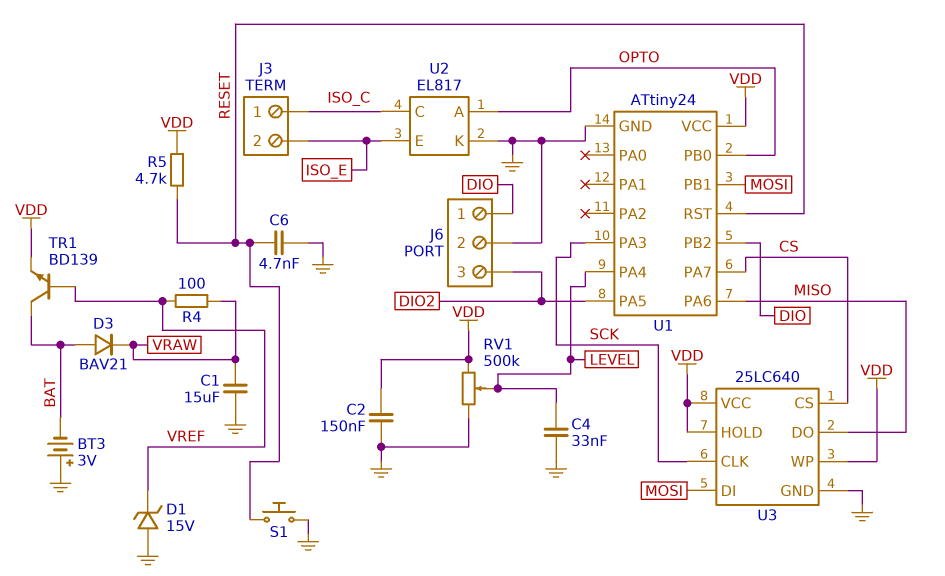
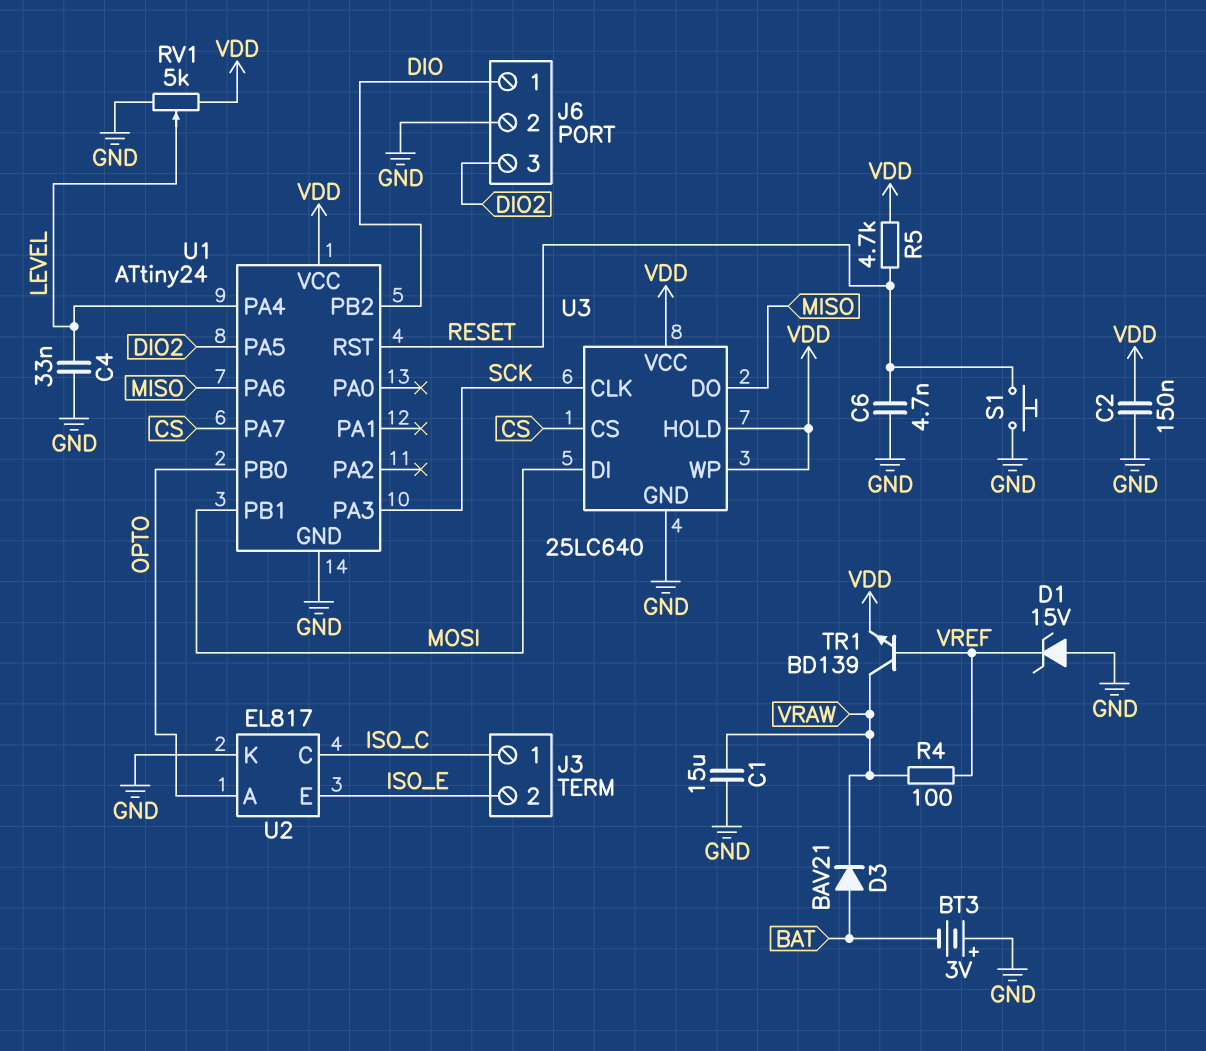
RV1: 500k (GND, VDD, wiper LEVEL) -> 5k (GND, VDD, wiper LEVEL)
TR1: NPN BD139 (B VREF, C BAT, E VDD) -> NPN BD139 (B VREF, C VRAW, E VDD)

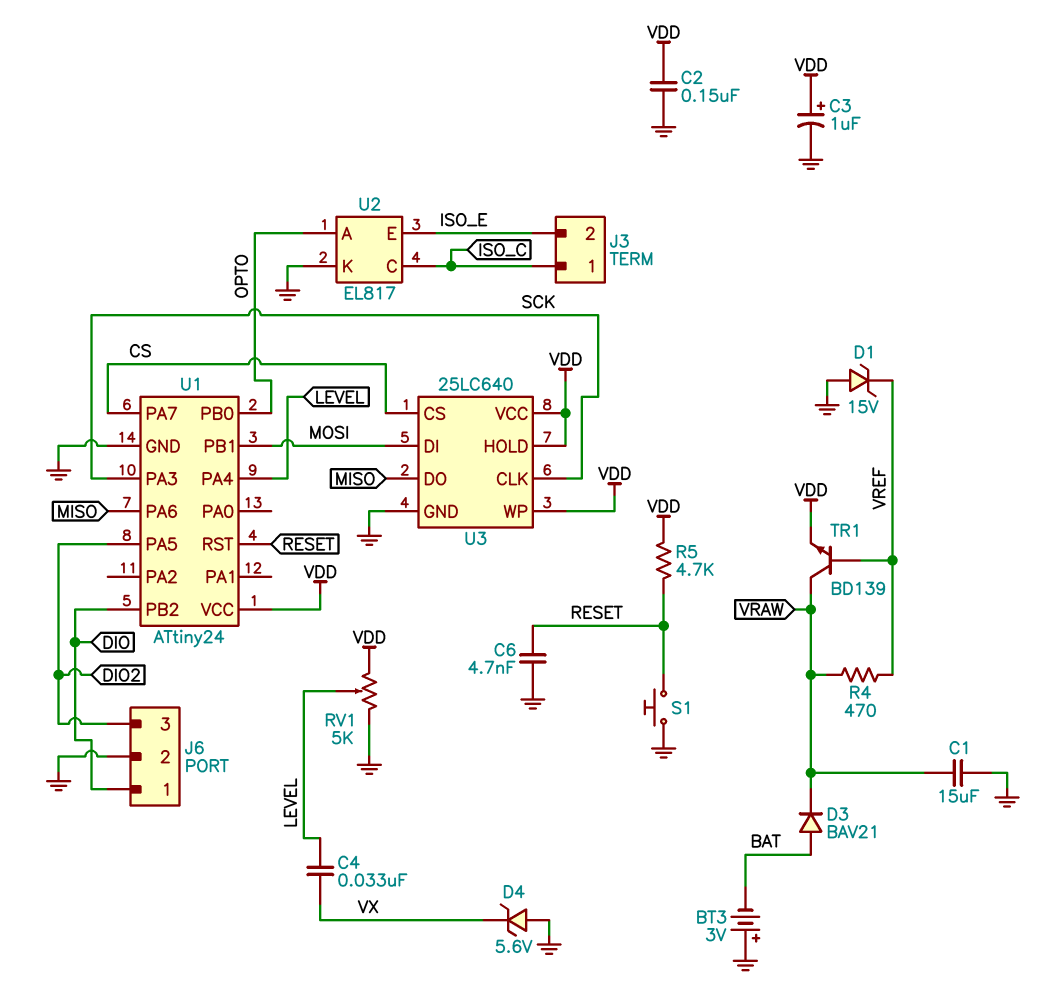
C3: none -> 1uF (plus VDD, minus GND)
C4: 33nF (GND, LEVEL) -> 33nF (LEVEL, VX)
D4: none -> zener 5.6V (A GND, K VX)
R4: 100 (VRAW, VREF) -> 470 (VRAW, VREF)

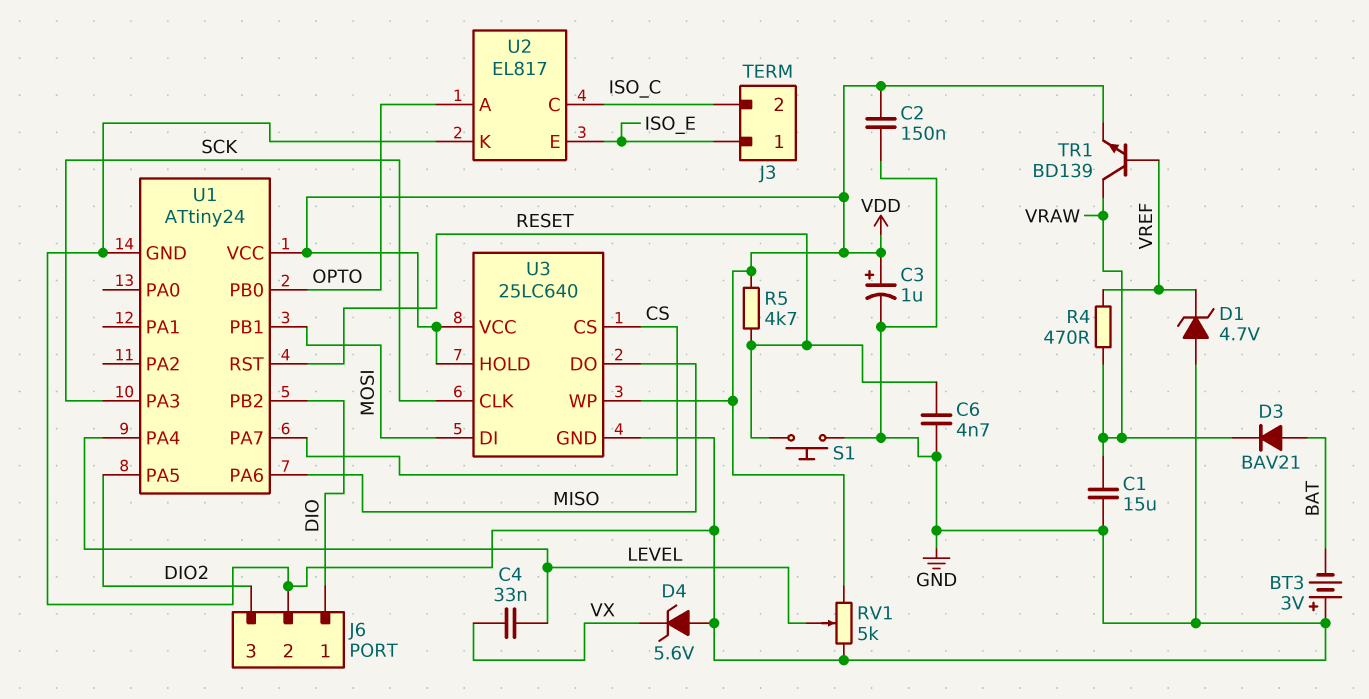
D1: zener 15V (A GND, K VREF) -> zener 4.7V (A GND, K VREF)
J3 pin 1: ISO_C -> ISO_E
J3 pin 2: ISO_E -> ISO_C

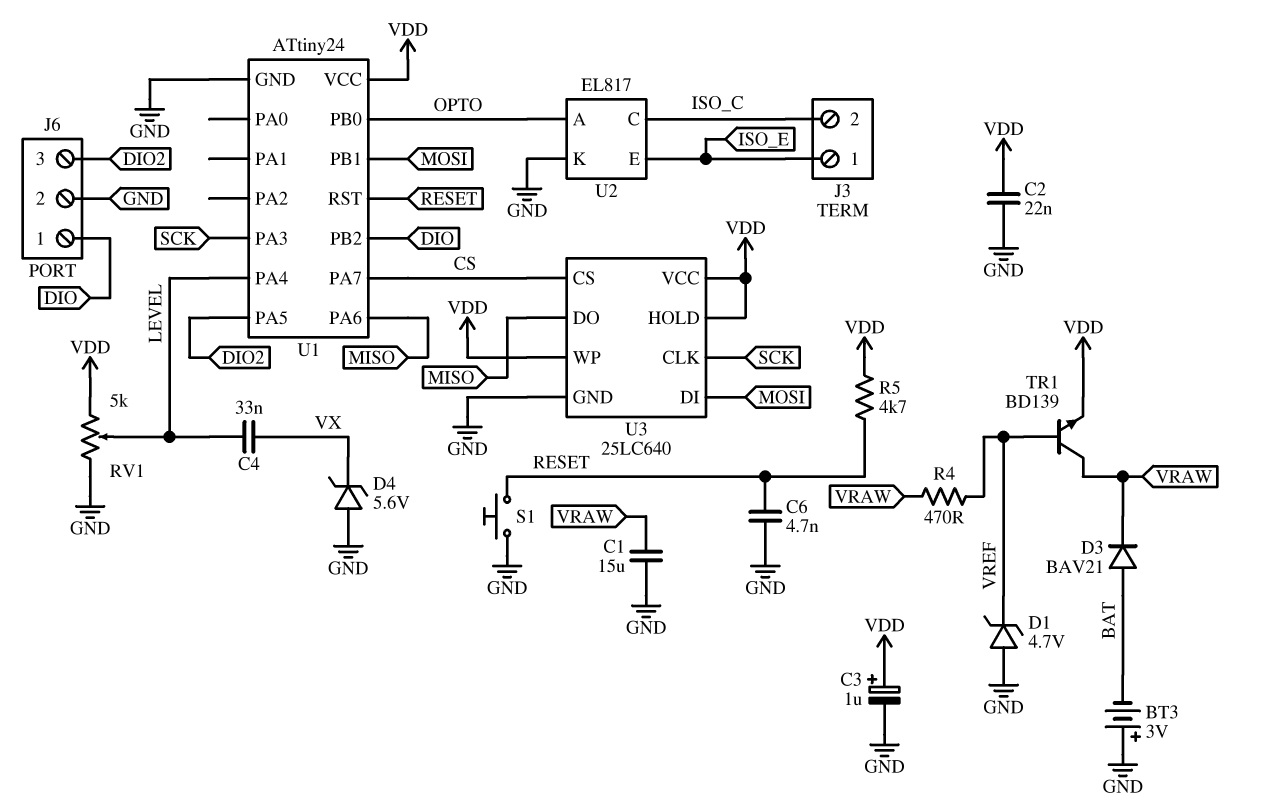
C2: 150nF (GND, VDD) -> 22nF (GND, VDD)

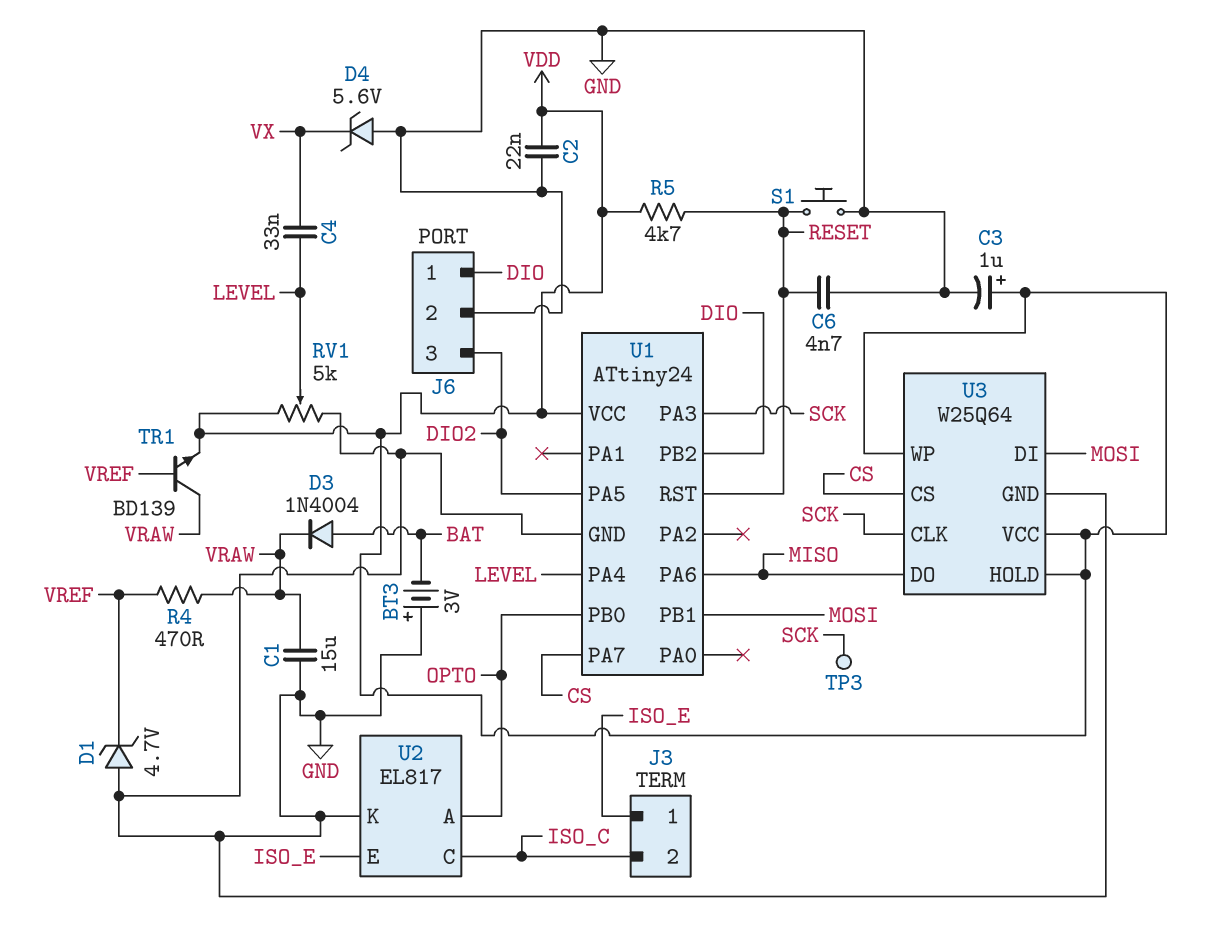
D3: diode BAV21 (A BAT, K VRAW) -> diode 1N4004 (A BAT, K VRAW)
TP3: none -> test point (SCK)
U3: 25LC640 -> W25Q64

